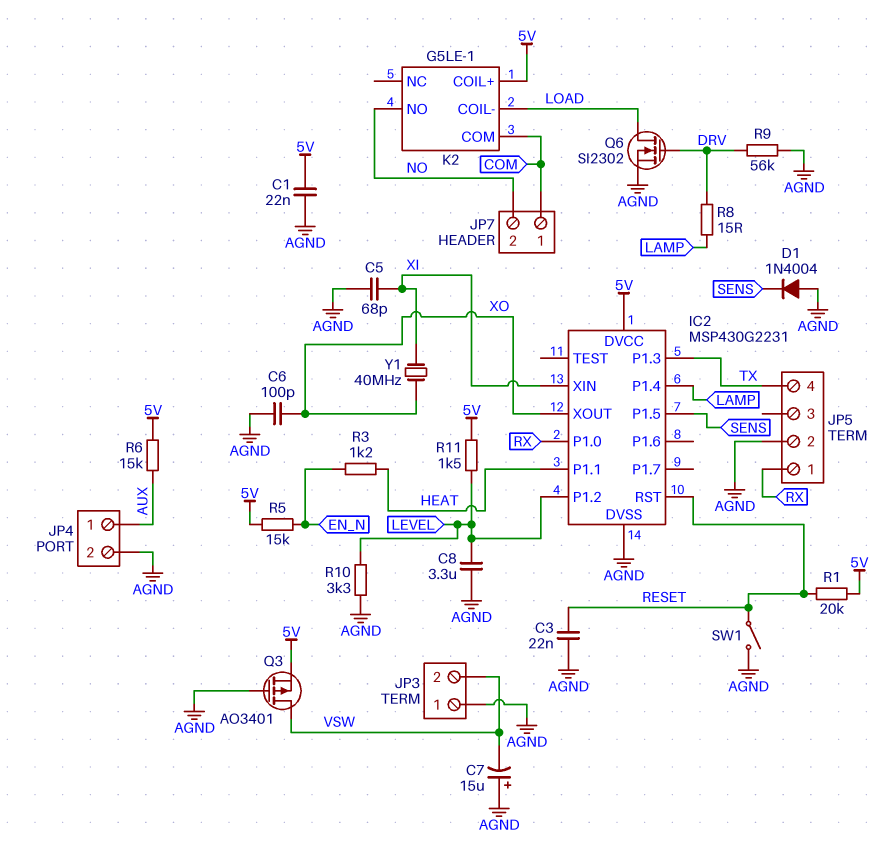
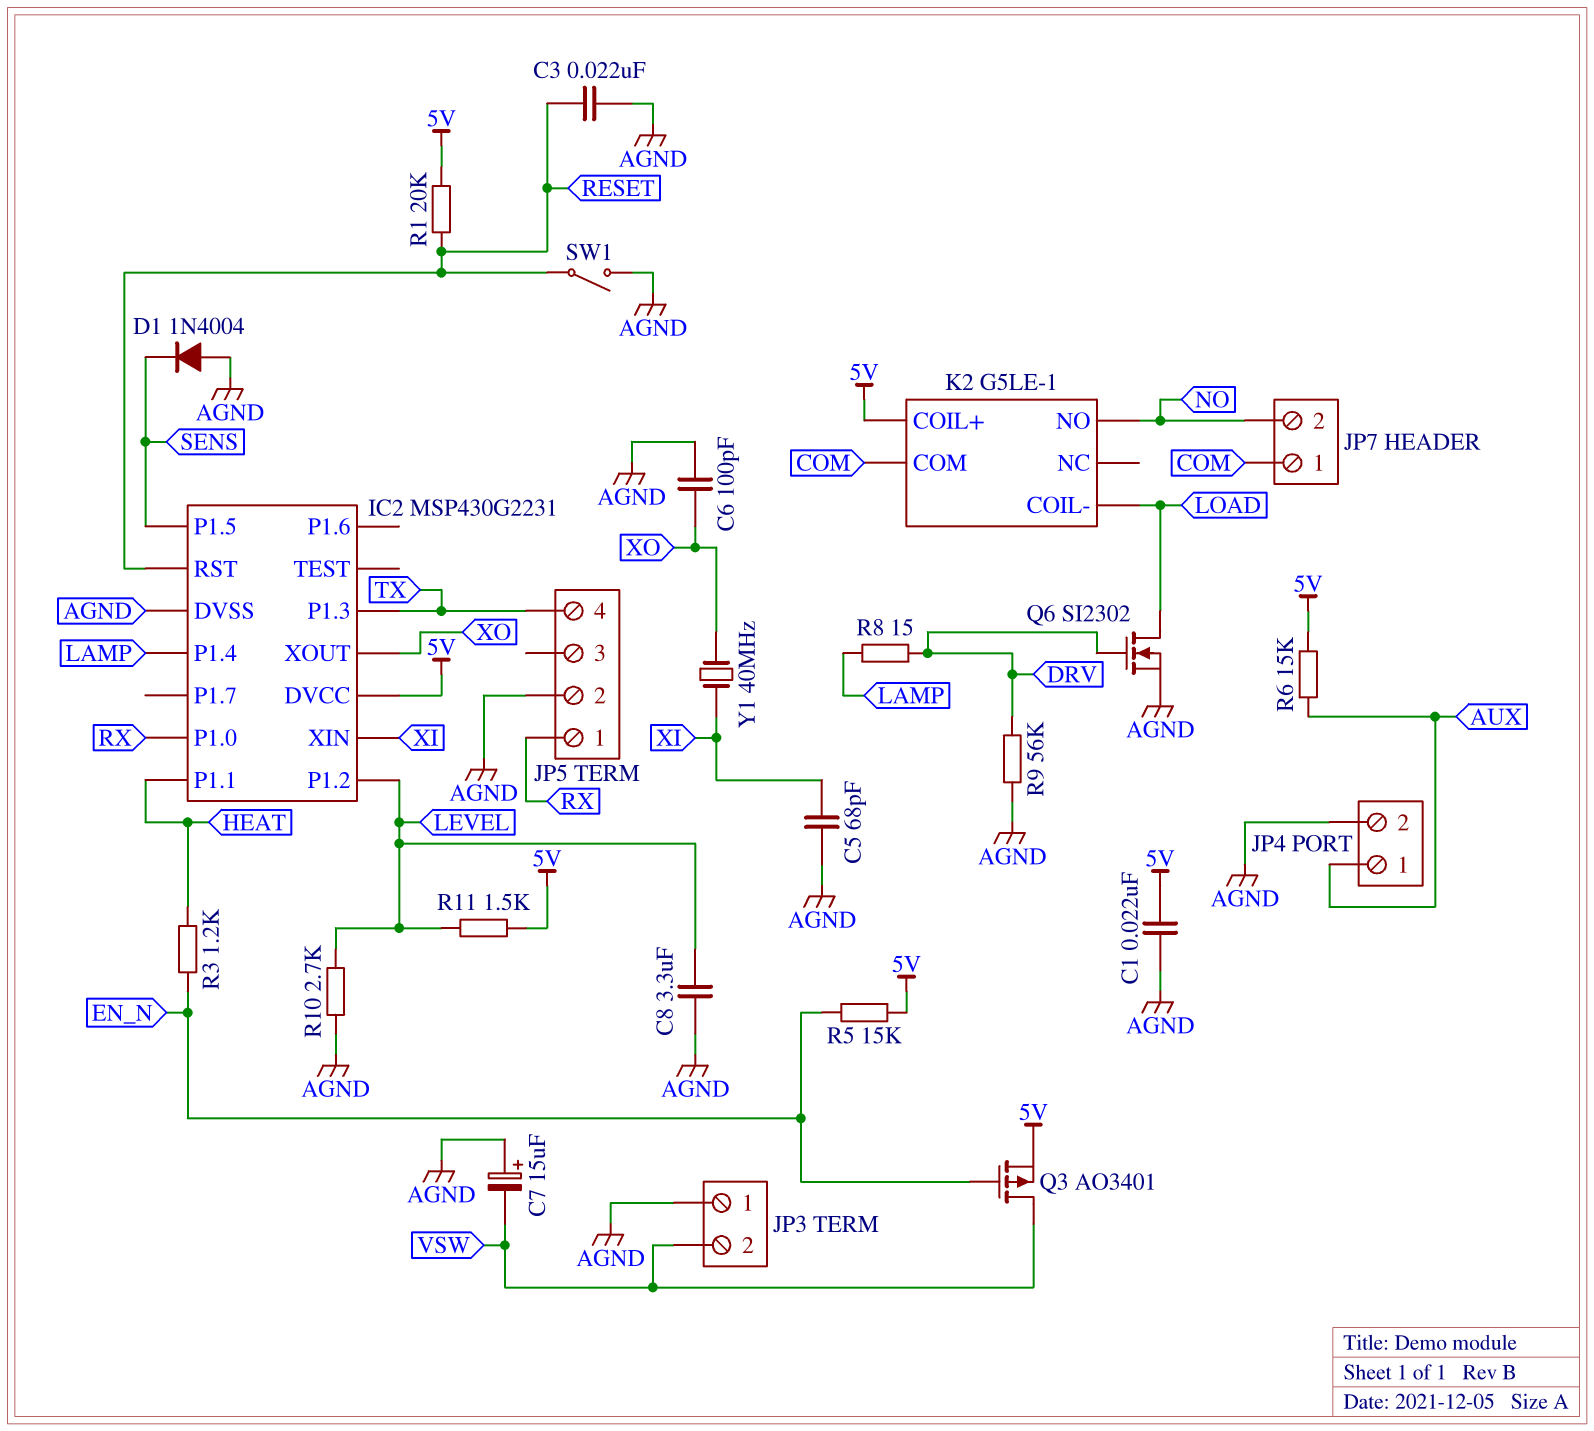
Q3: PMOS AO3401 (G AGND, D VSW, S 5V) -> PMOS AO3401 (G EN_N, D VSW, S 5V)
R10: 3.3k (AGND, LEVEL) -> 2.7k (AGND, LEVEL)

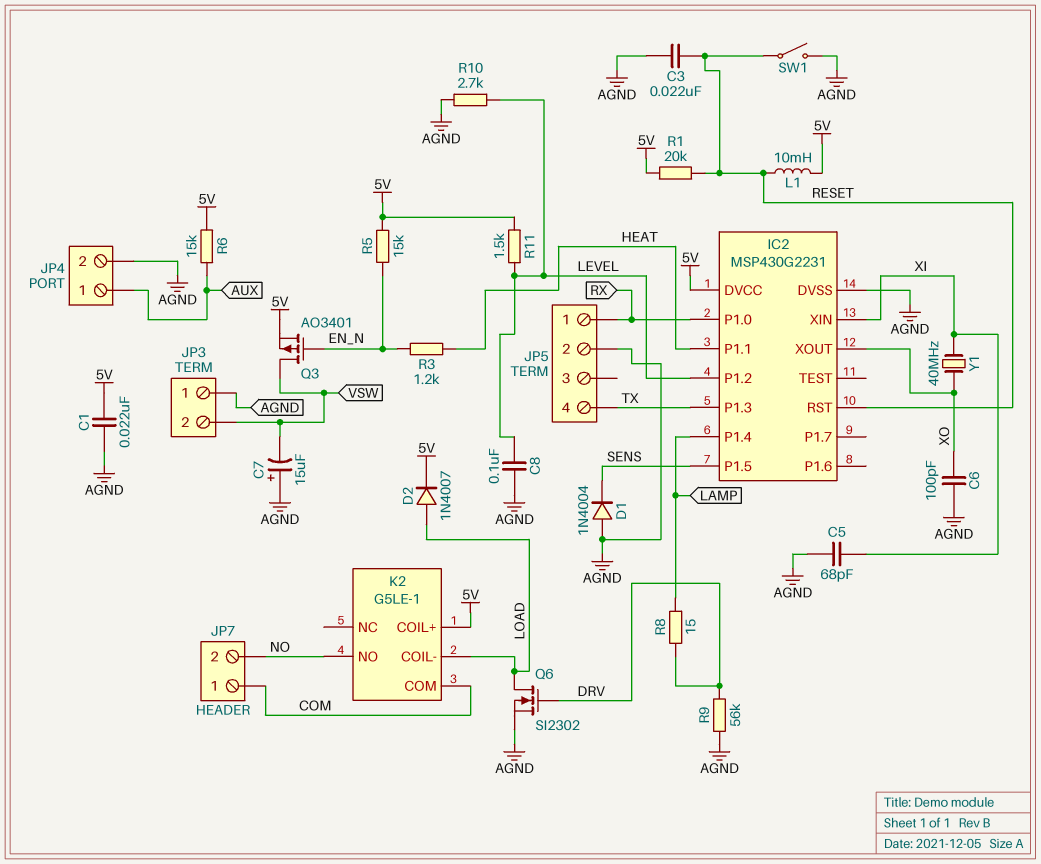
C8: 3.3uF (AGND, LEVEL) -> 100nF (AGND, LEVEL)
D2: none -> diode 1N4007 (A LOAD, K 5V)
L1: none -> 10mH (5V, RESET)

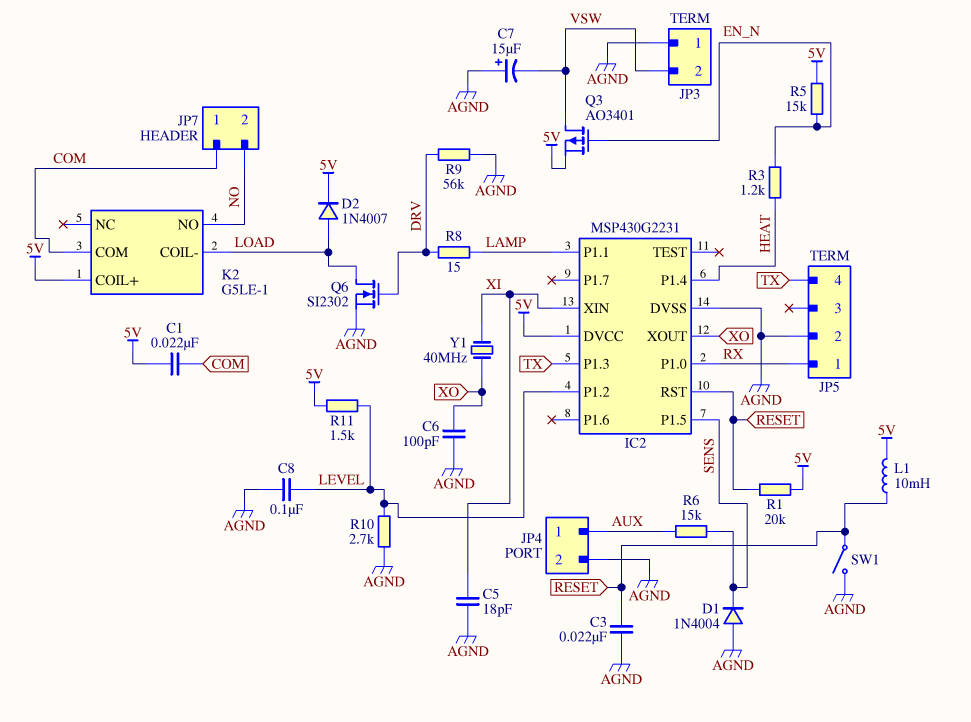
C1: 22nF (5V, AGND) -> 22nF (5V, COM)
C5: 68pF (AGND, XI) -> 18pF (AGND, XI)
IC2 pin P1.1: HEAT -> LAMP
IC2 pin P1.4: LAMP -> HEAT
R6: 15k (5V, AUX) -> 15k (AUX, SENS)

